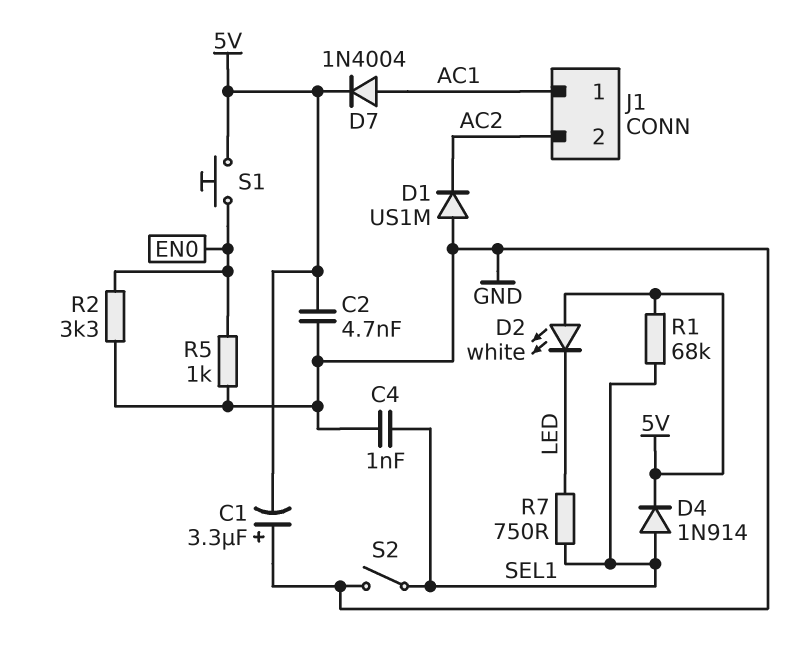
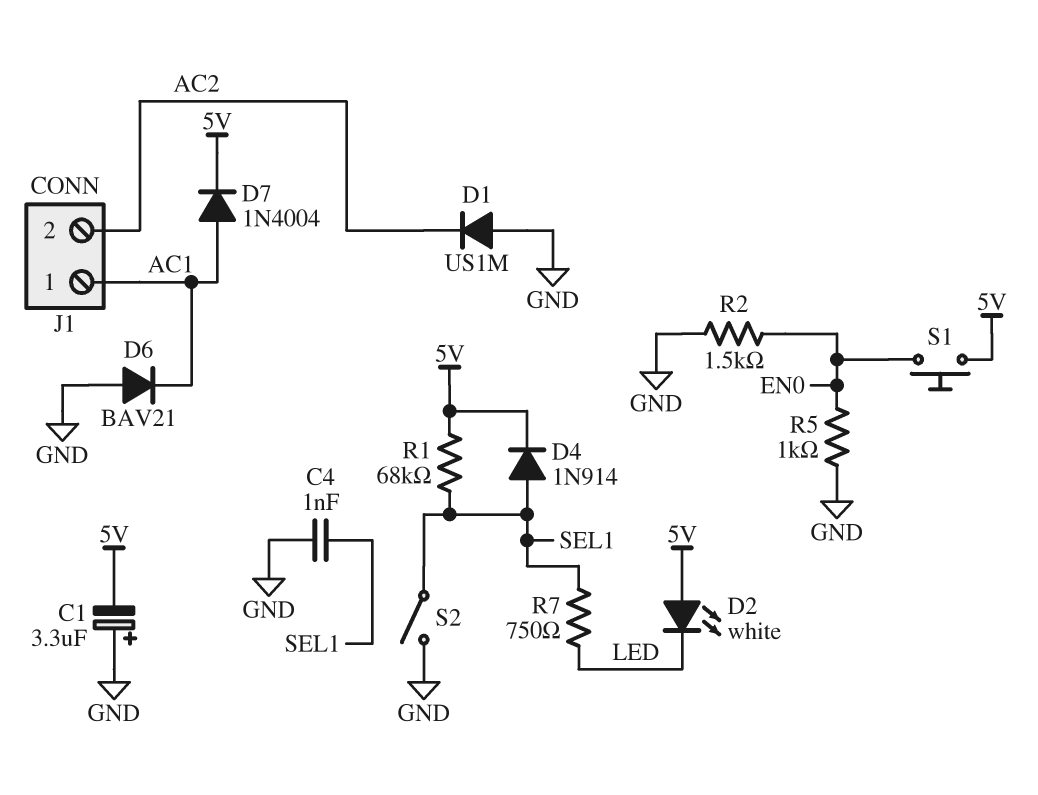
C2: 4.7nF (5V, GND) -> none
D6: none -> diode BAV21 (A GND, K AC1)
R2: 3.3k (EN0, GND) -> 1.5k (EN0, GND)

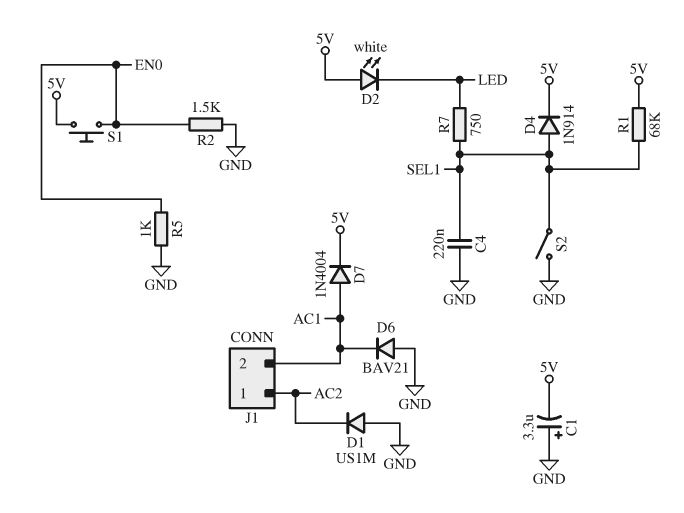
C4: 1nF (GND, SEL1) -> 220nF (GND, SEL1)
J1 pin 1: AC1 -> AC2
J1 pin 2: AC2 -> AC1

